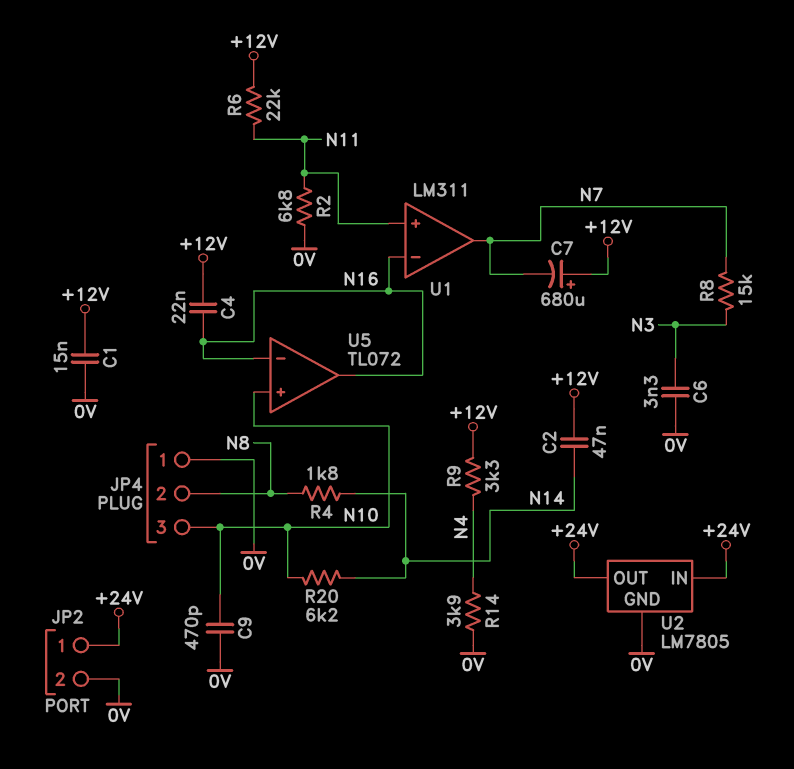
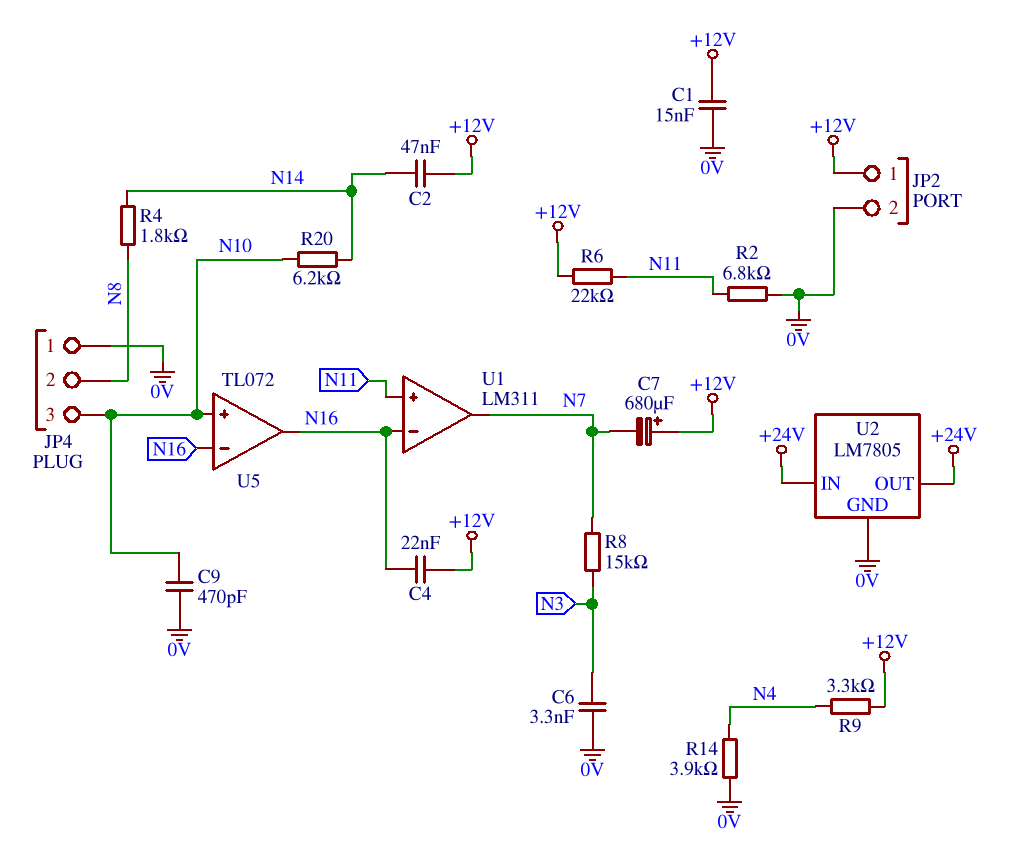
JP2 pin 1: +24V -> +12V

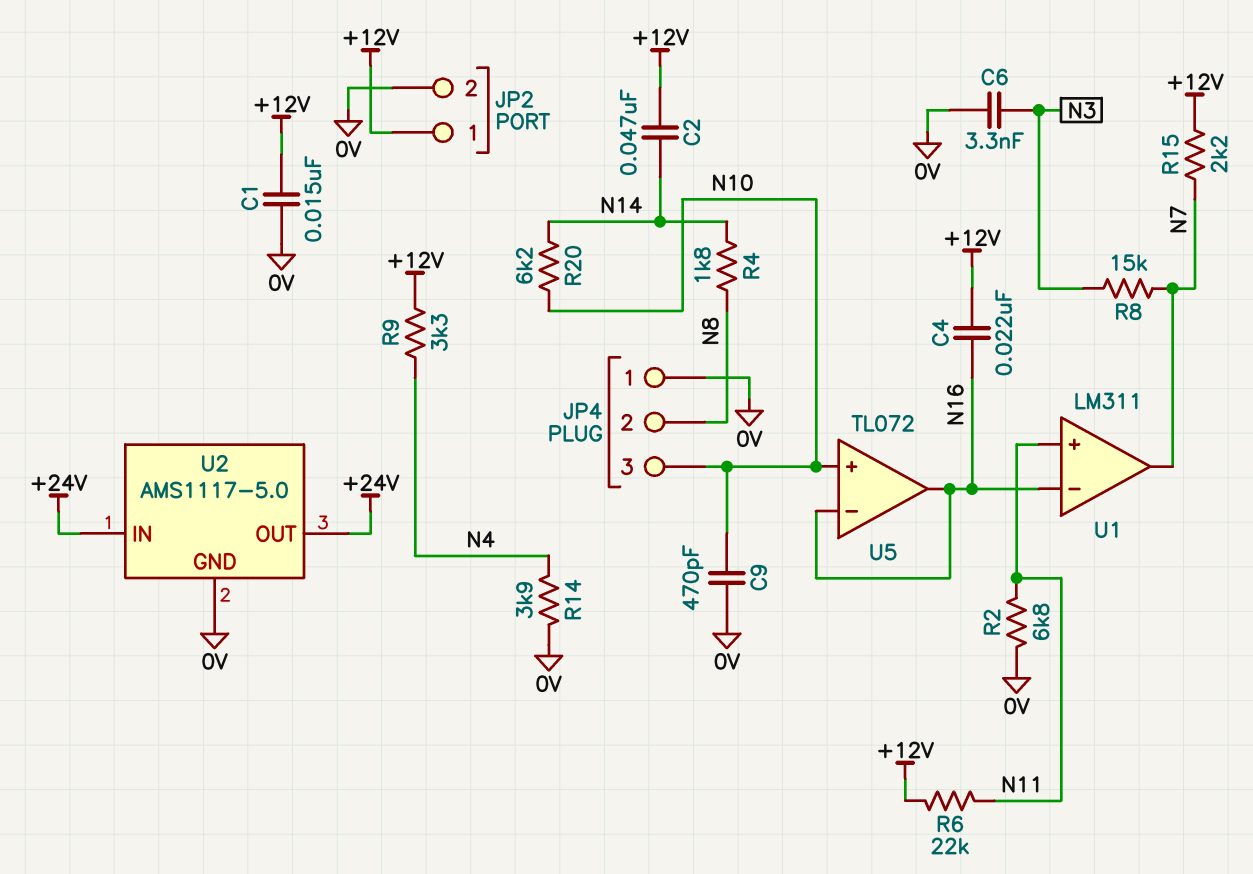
C7: 680uF (plus +12V, minus N7) -> none
R15: none -> 2.2k (+12V, N7)
U2: LM7805 -> AMS1117-5.0

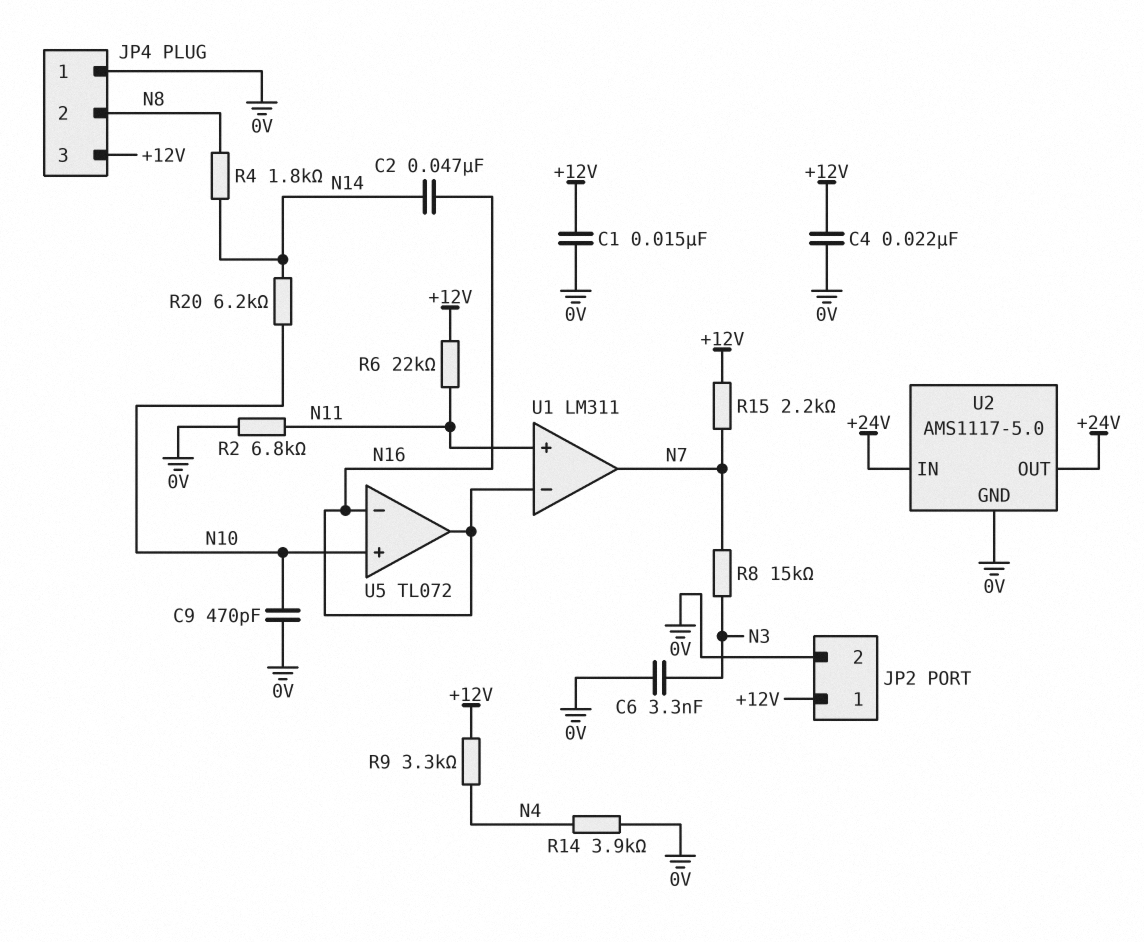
C2: 47nF (+12V, N14) -> 47nF (N14, N16)
C4: 22nF (+12V, N16) -> 22nF (+12V, 0V)
JP4 pin 3: N10 -> +12V

